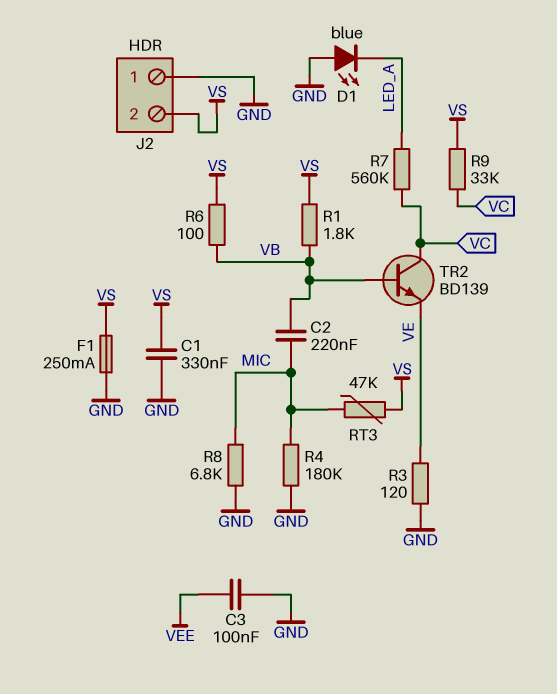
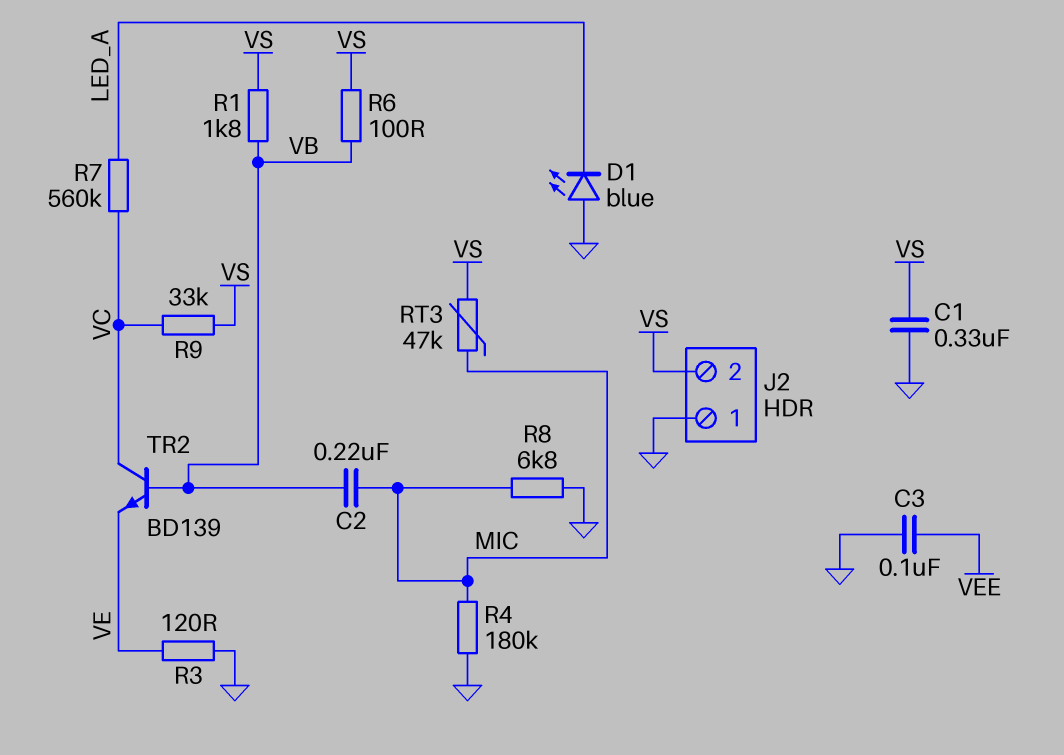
F1: 250mA (GND, VS) -> none

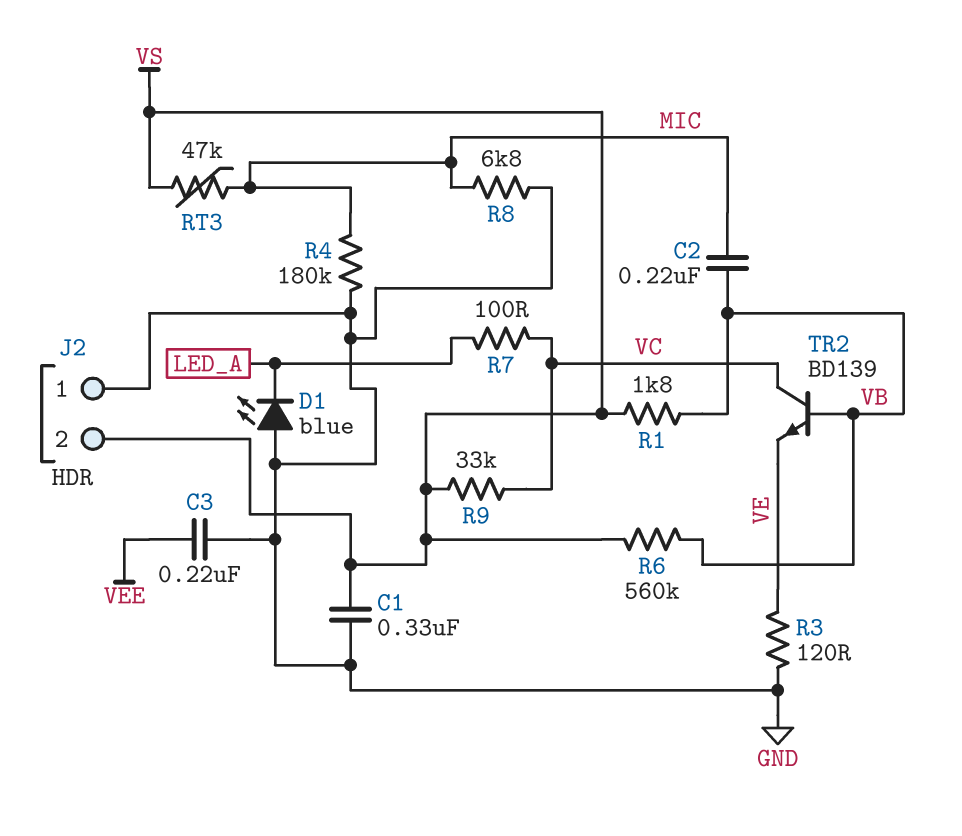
C3: 100nF (GND, VEE) -> 220nF (GND, VEE)
R6: 100 (VB, VS) -> 560k (VB, VS)
R7: 560k (LED_A, VC) -> 100 (LED_A, VC)

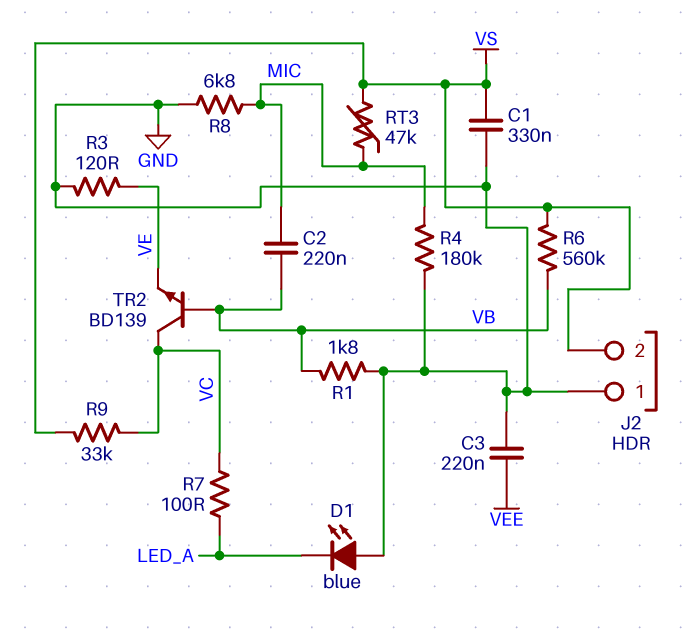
R1: 1.8k (VB, VS) -> 1.8k (GND, VB)

